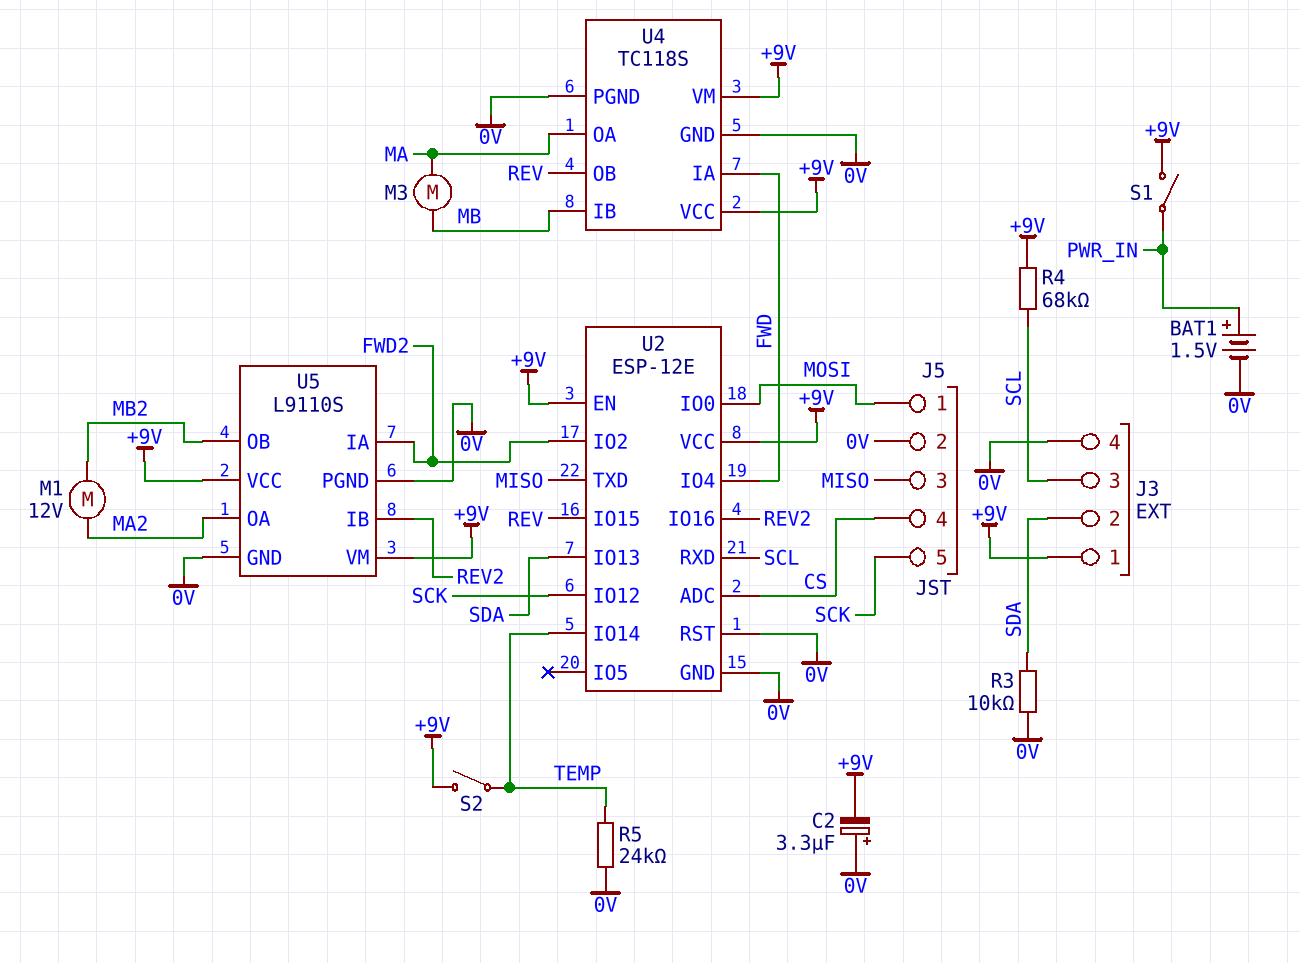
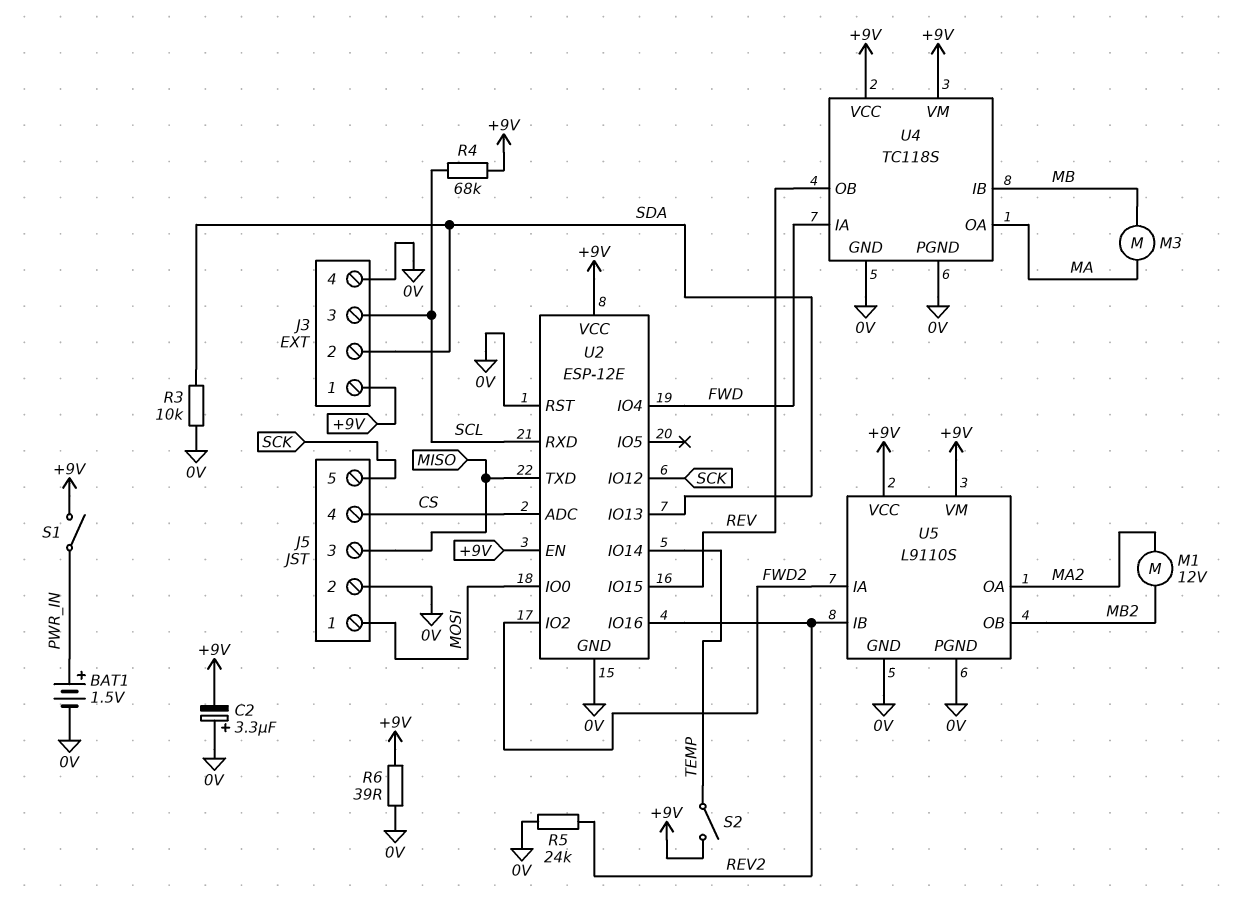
R5: 24k (0V, TEMP) -> 24k (0V, REV2)
R6: none -> 39 (+9V, 0V)

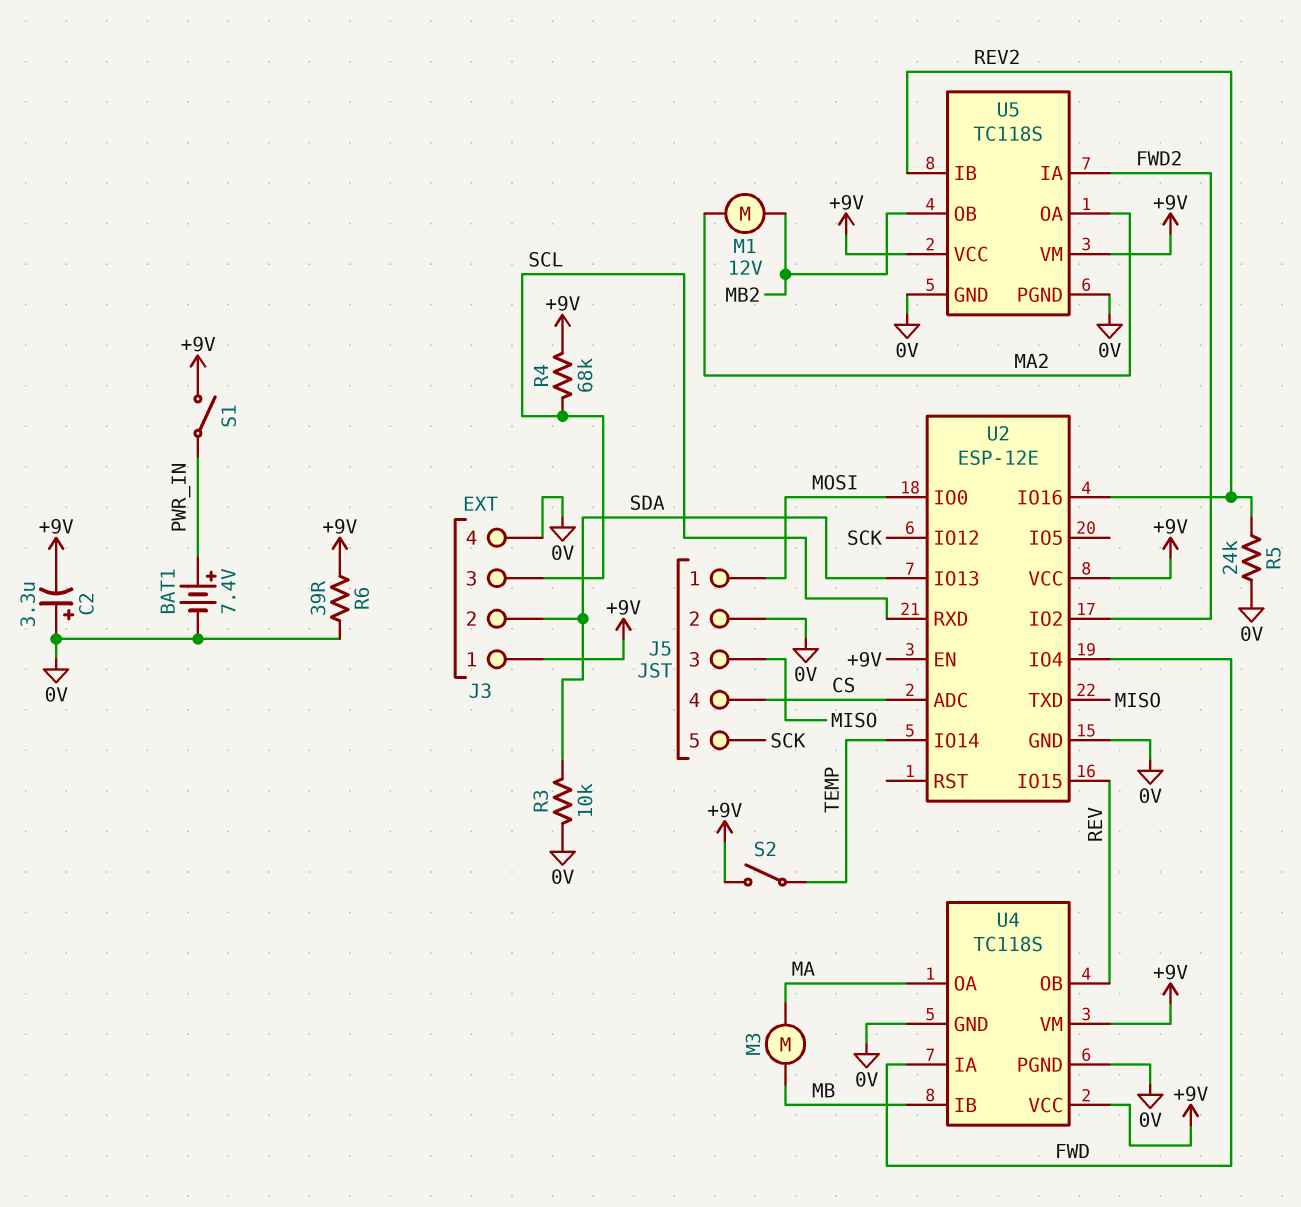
BAT1: 1.5V (plus PWR_IN, minus 0V) -> 7.4V (plus PWR_IN, minus 0V)
U2 pin RST: 0V -> none
U5: L9110S -> TC118S

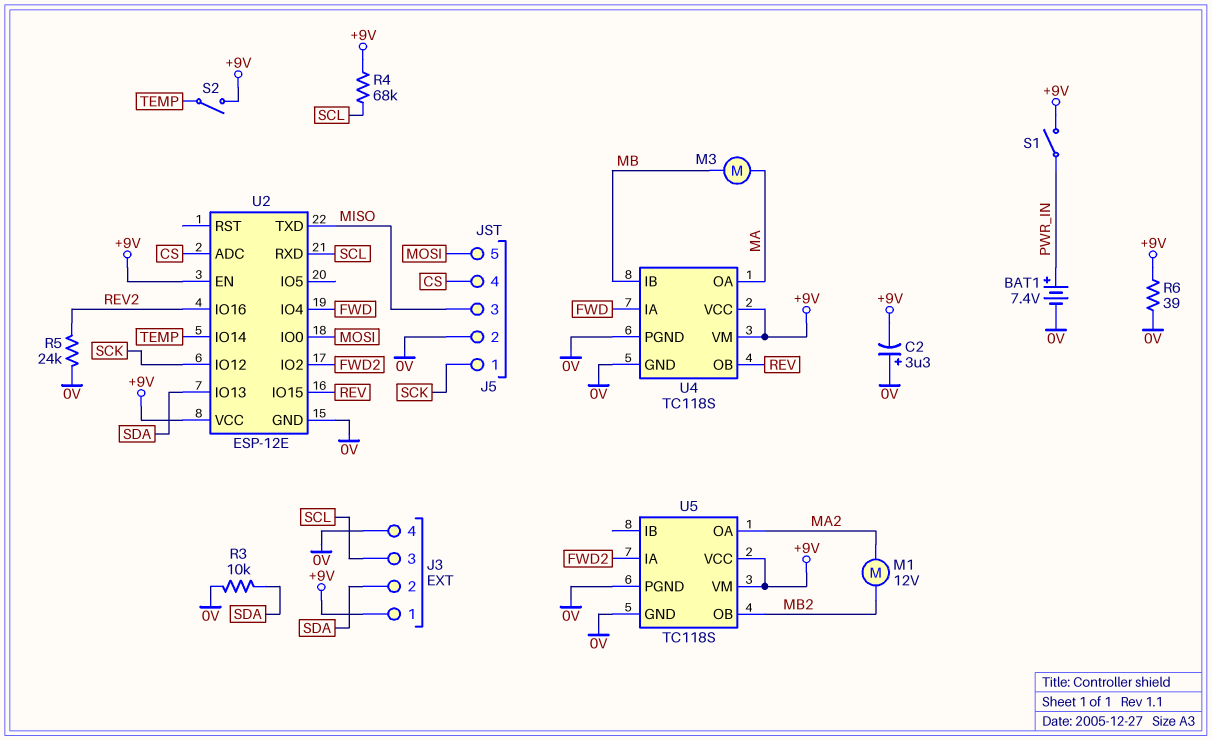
J5 pin 1: MOSI -> SCK
J5 pin 5: SCK -> MOSI
U5 pin IB: REV2 -> none

